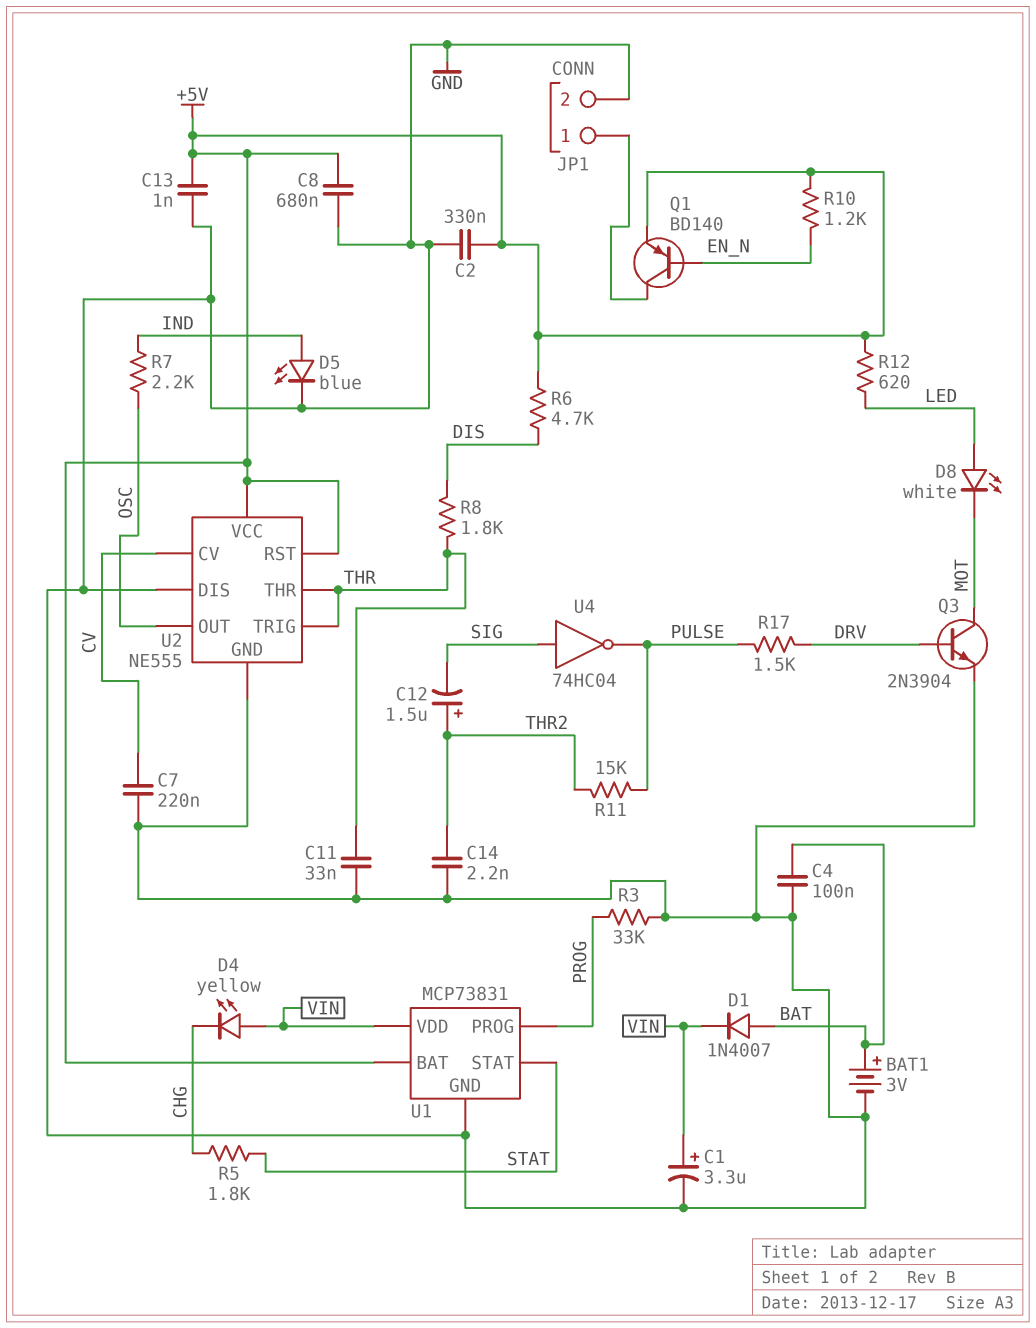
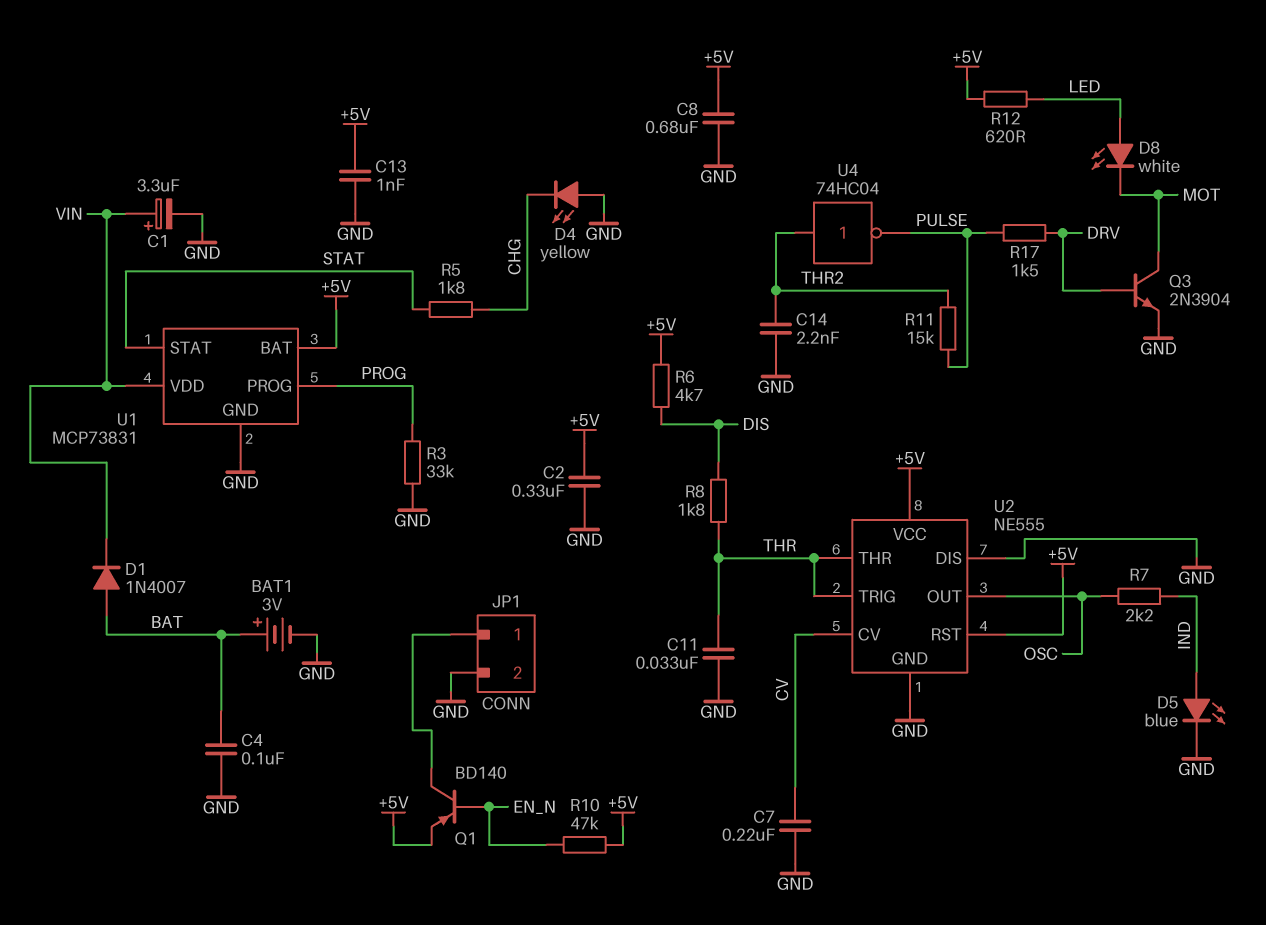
C12: 1.5uF (plus THR2, minus SIG) -> none
D4: LED yellow (A VIN, K CHG) -> LED yellow (A GND, K CHG)
R10: 1.2k (+5V, EN_N) -> 47k (+5V, EN_N)
U4: NOT 74HC04 (in SIG, out PULSE) -> NOT 74HC04 (in THR2, out PULSE)

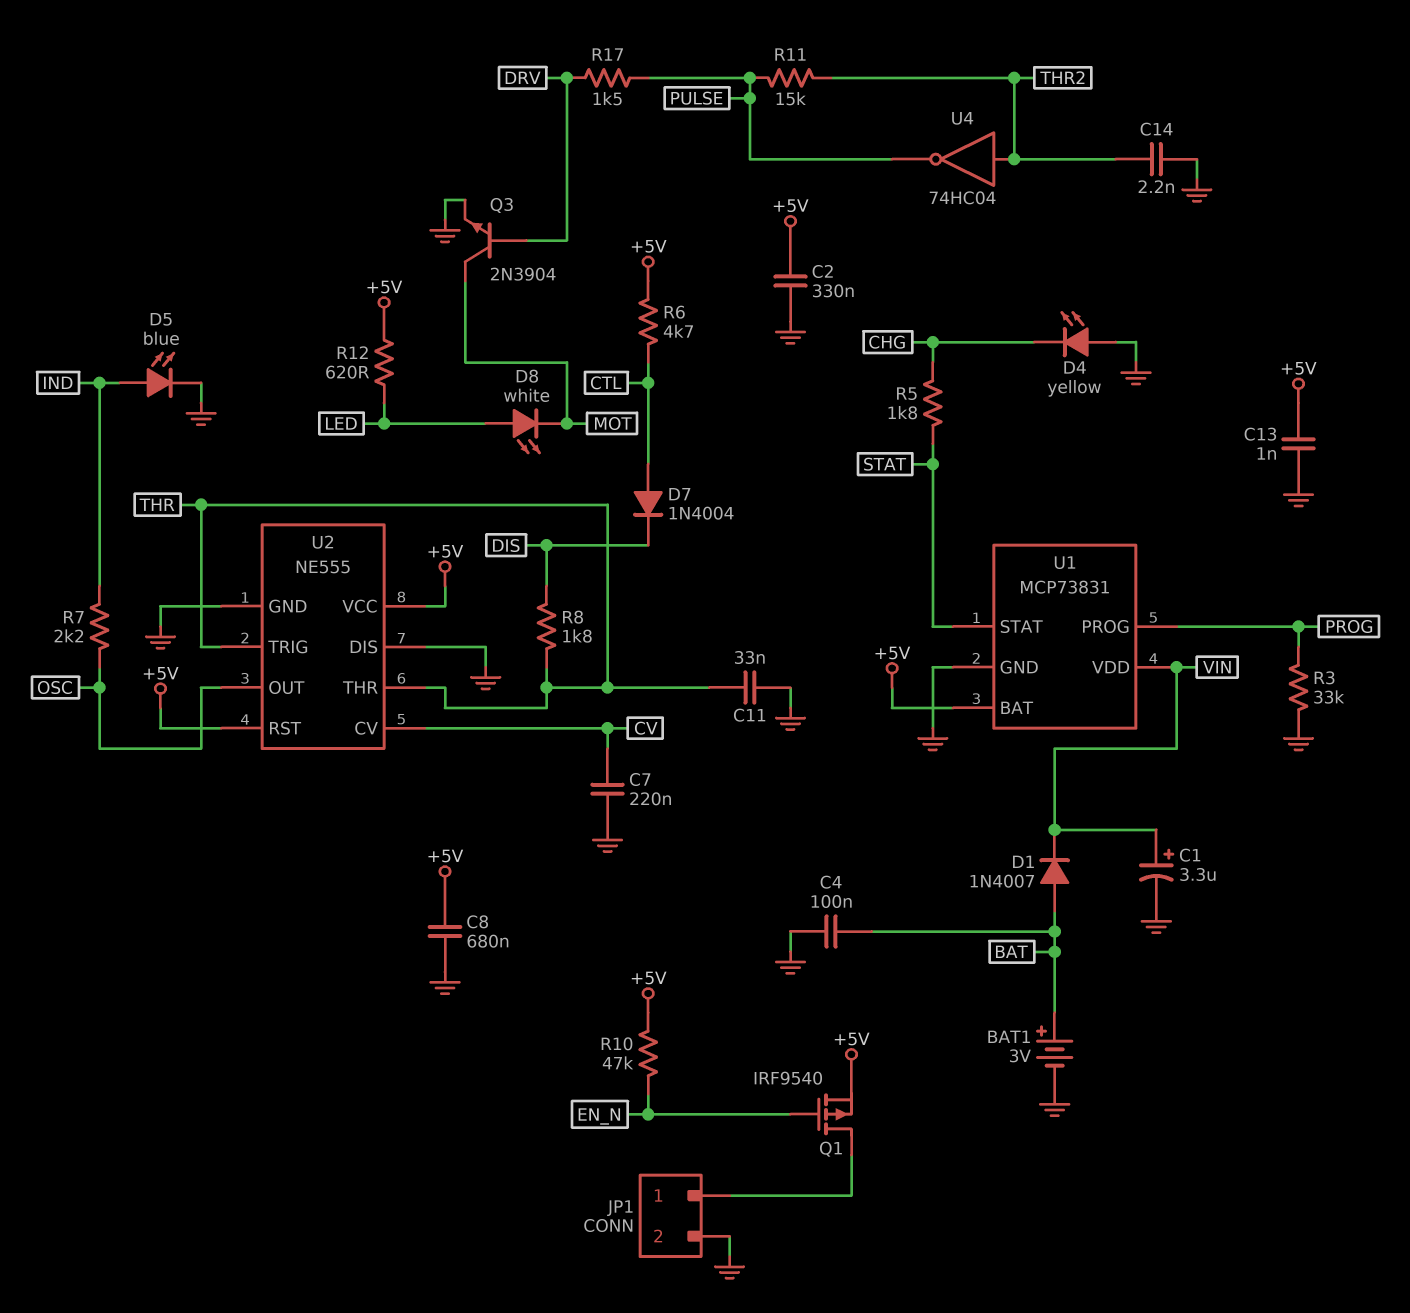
D7: none -> diode 1N4004 (A CTL, K DIS)
Q1: PNP BD140 (B EN_N, C JP1/1, E +5V) -> PMOS IRF9540 (G EN_N, D JP1/1, S +5V)
R6: 4.7k (+5V, DIS) -> 4.7k (+5V, CTL)

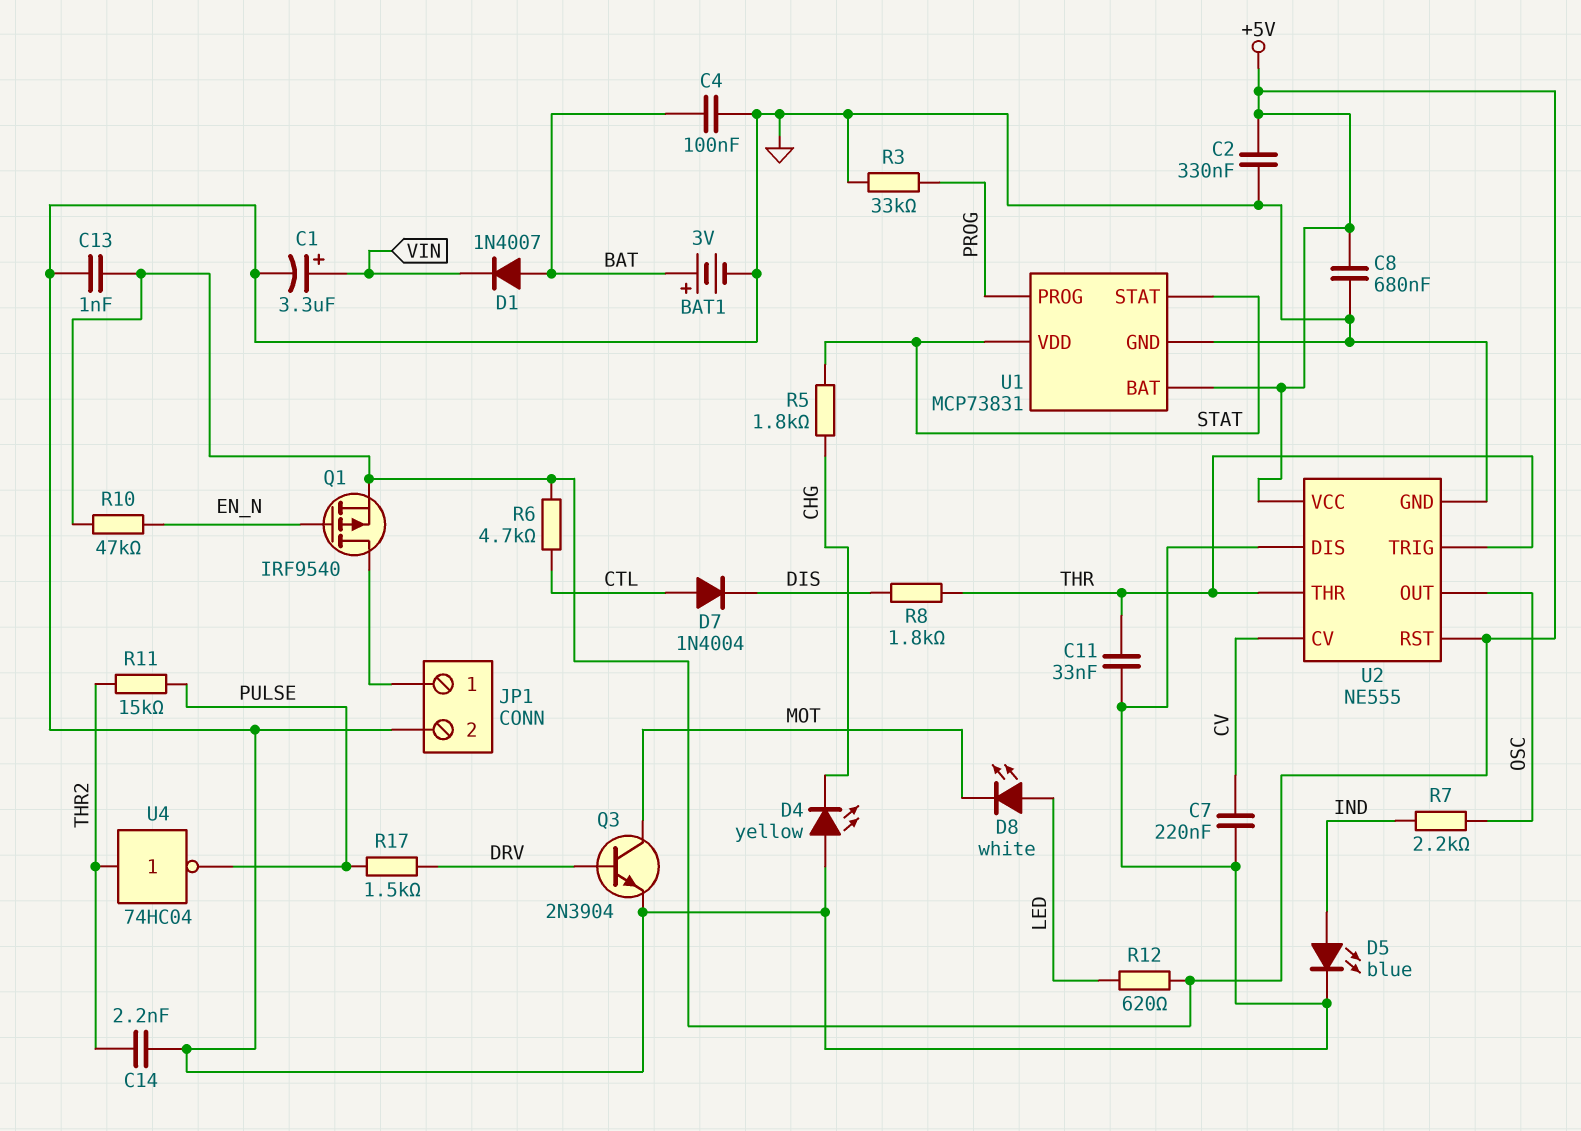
U1 pin VDD: VIN -> STAT

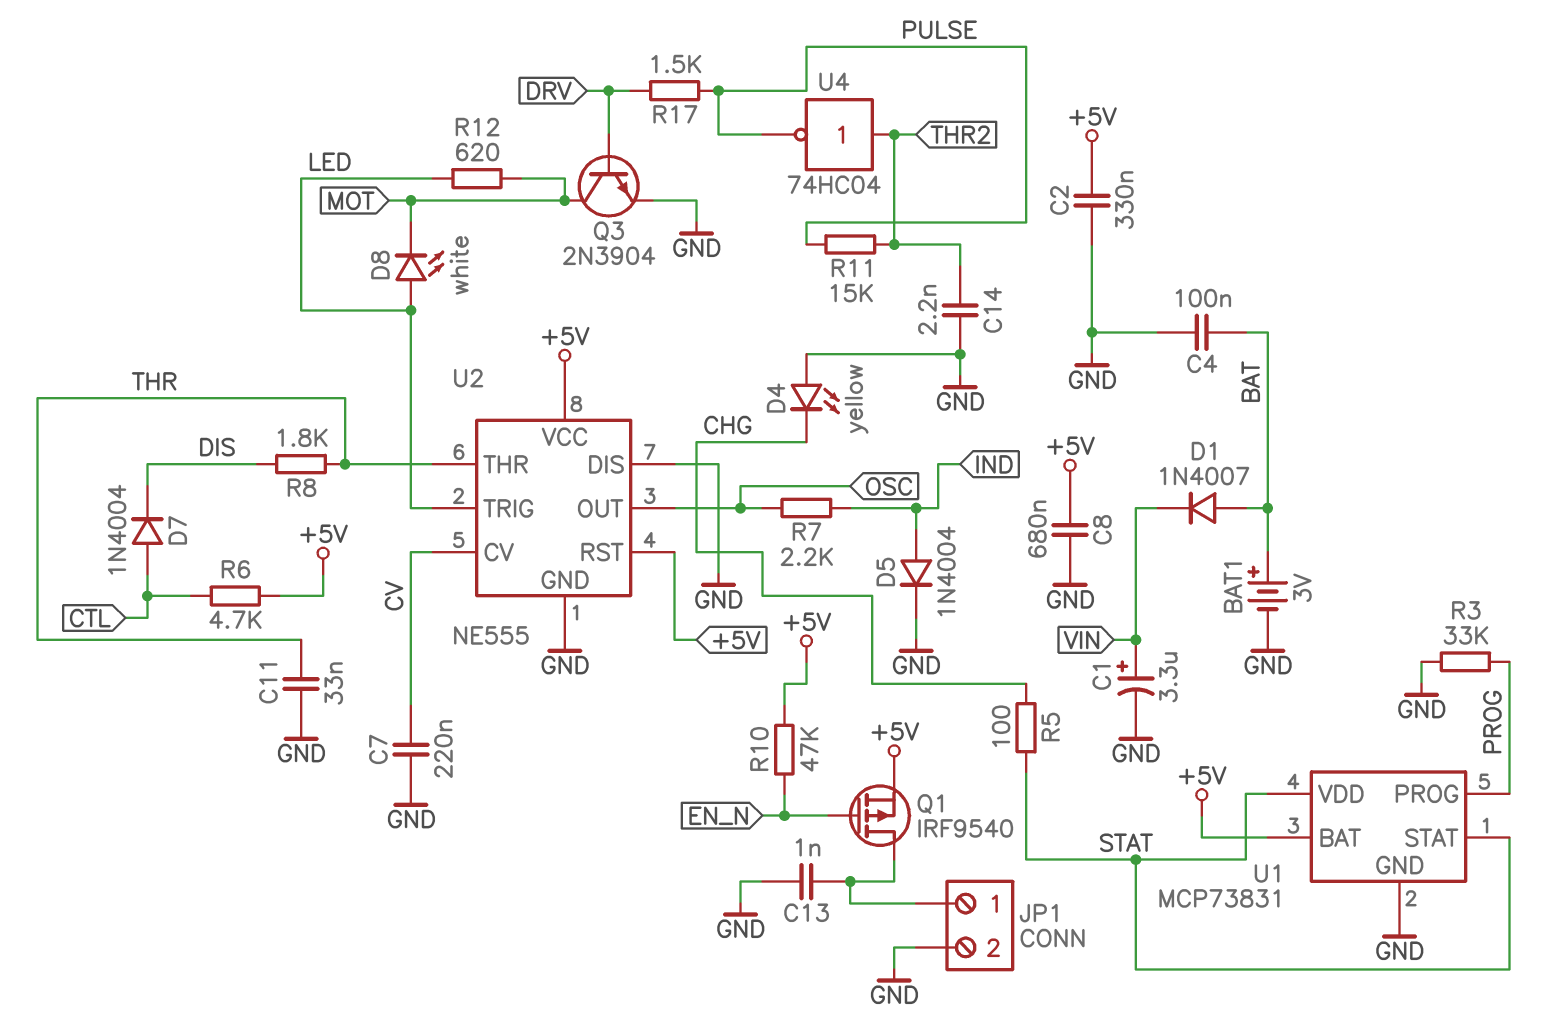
C13: 1nF (+5V, GND) -> 1nF (GND, JP1/1)
D5: LED blue (A IND, K GND) -> diode 1N4004 (A IND, K GND)
R5: 1.8k (CHG, STAT) -> 100 (CHG, STAT)
R12: 620 (+5V, LED) -> 620 (LED, MOT)
U2 pin TRIG: THR -> LED

